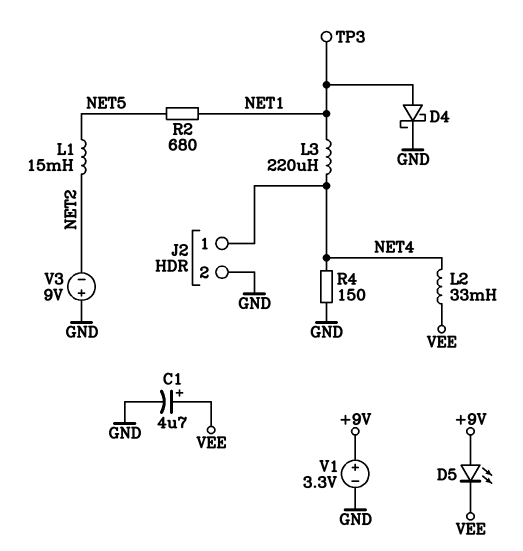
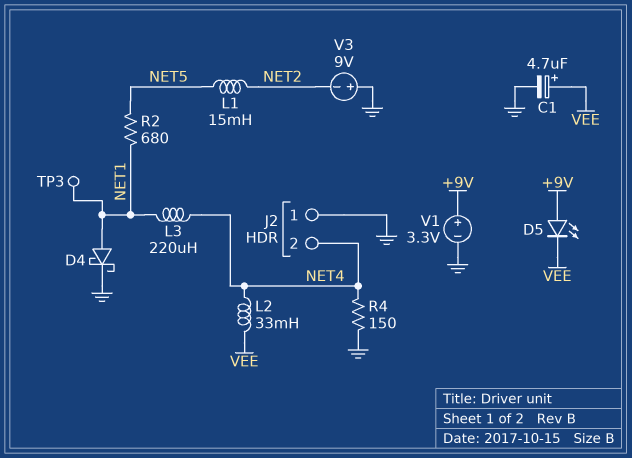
J2 pin 1: NET4 -> GND
J2 pin 2: GND -> NET4

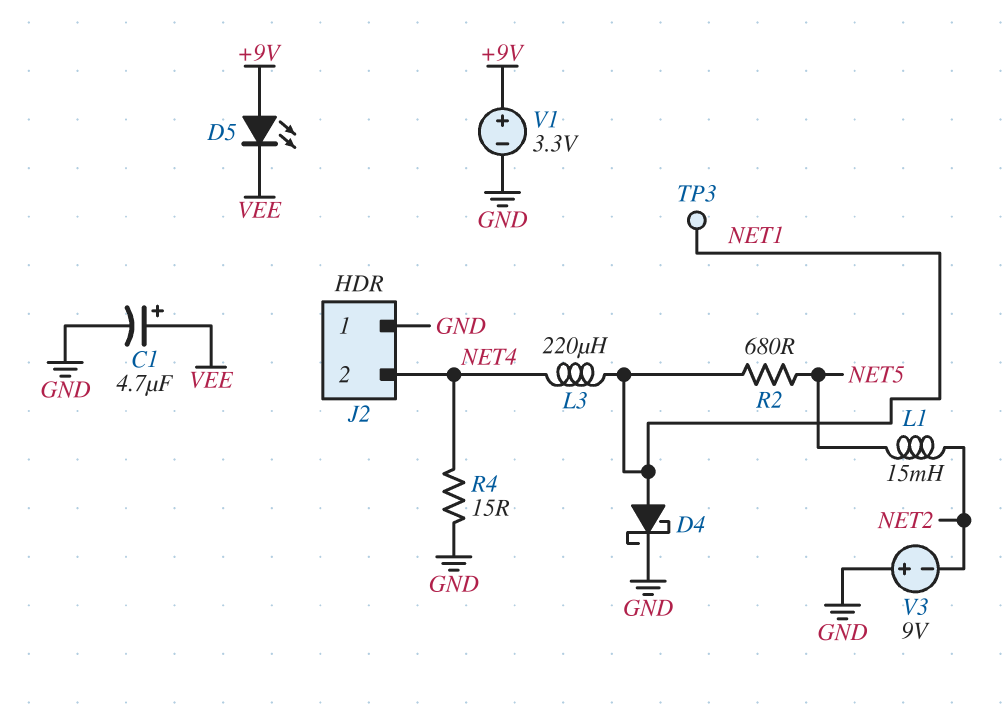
L2: 33mH (NET4, VEE) -> none
R4: 150 (GND, NET4) -> 15 (GND, NET4)

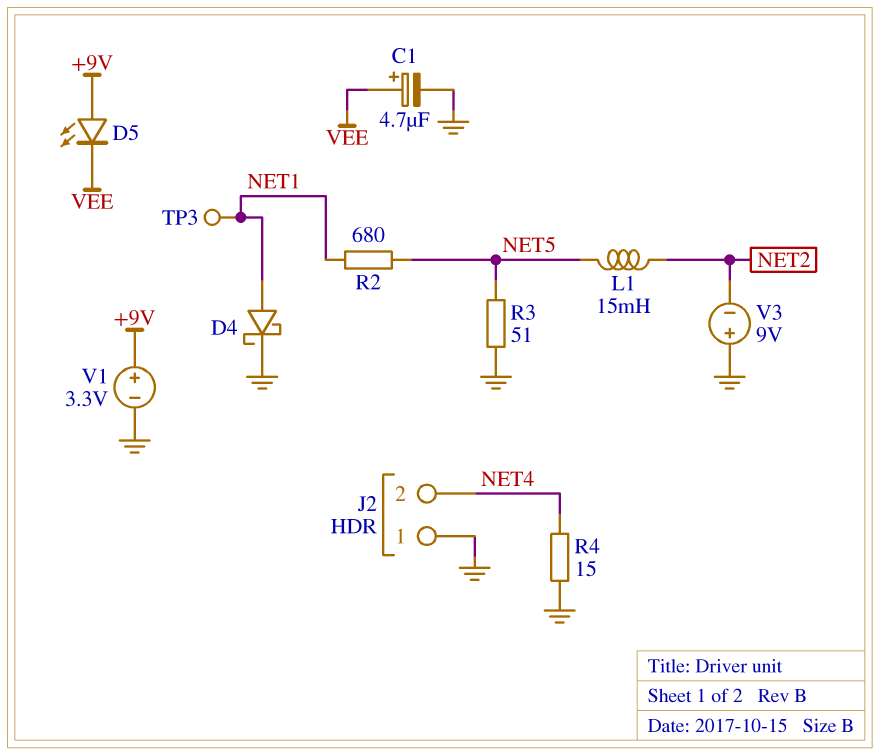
L3: 220uH (NET1, NET4) -> none
R3: none -> 51 (GND, NET5)

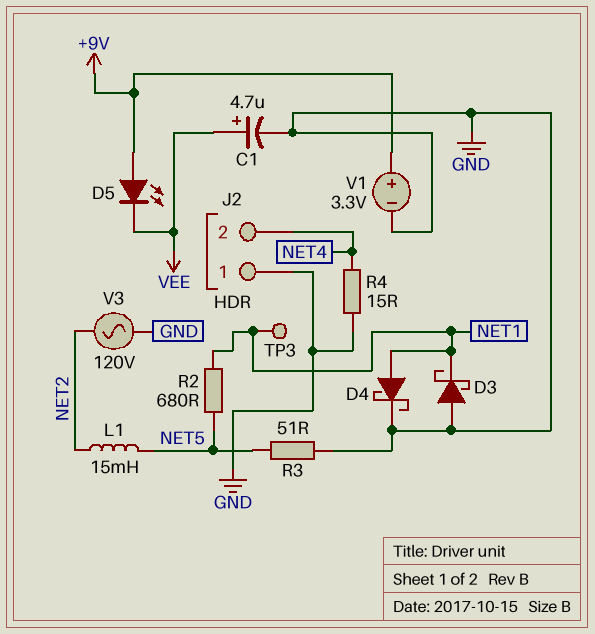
D3: none -> schottky (A GND, K NET1)
V3: 9V (plus GND, minus NET2) -> AC 120V (GND, NET2)

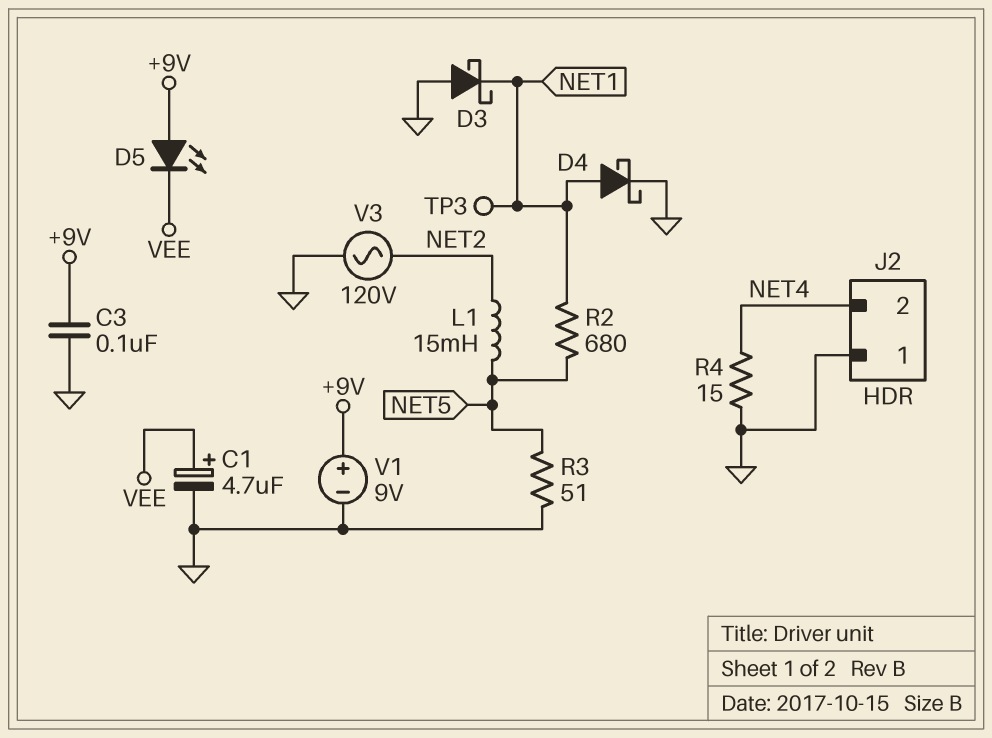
C3: none -> 100nF (+9V, GND)
V1: 3.3V (plus +9V, minus GND) -> 9V (plus +9V, minus GND)

